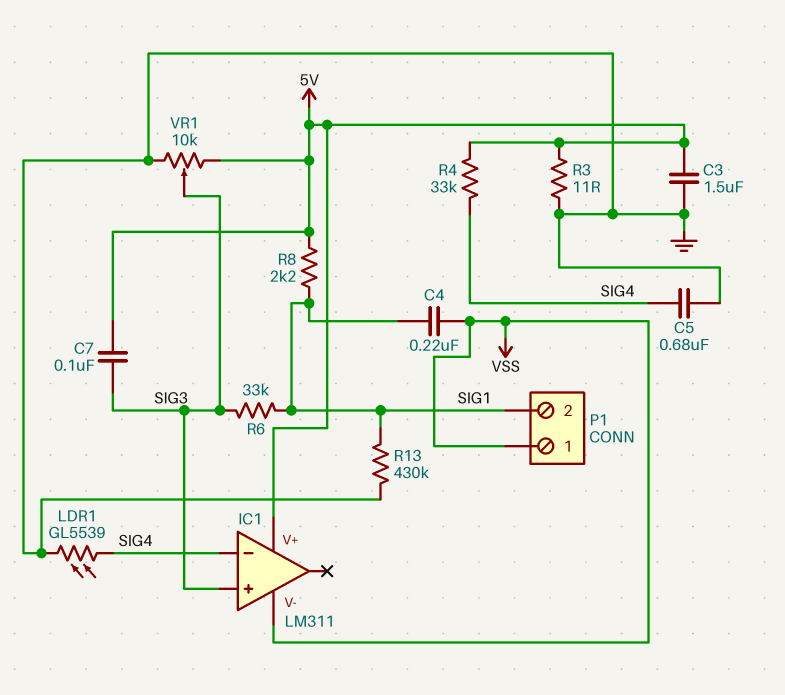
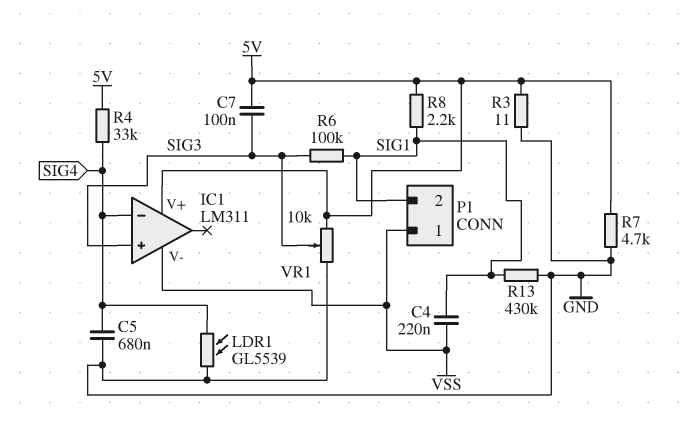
C3: 1.5uF (5V, GND) -> none
R6: 33k (SIG1, SIG3) -> 100k (SIG1, SIG3)
R7: none -> 4.7k (5V, GND)

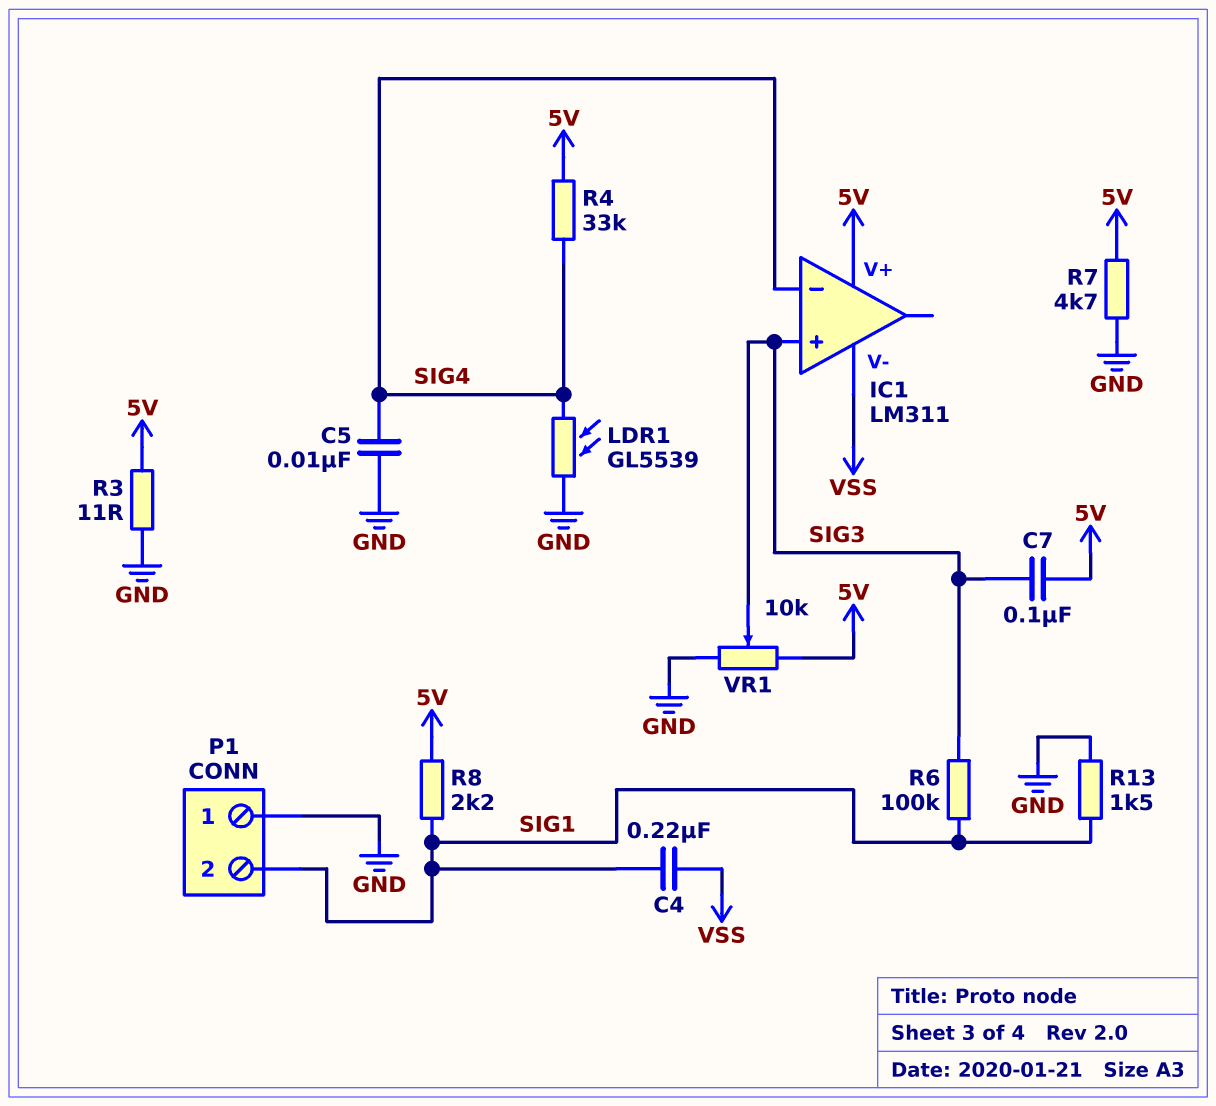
C5: 680nF (GND, SIG4) -> 10nF (GND, SIG4)
P1 pin 1: VSS -> GND
R13: 430k (GND, SIG1) -> 1.5k (GND, SIG1)

